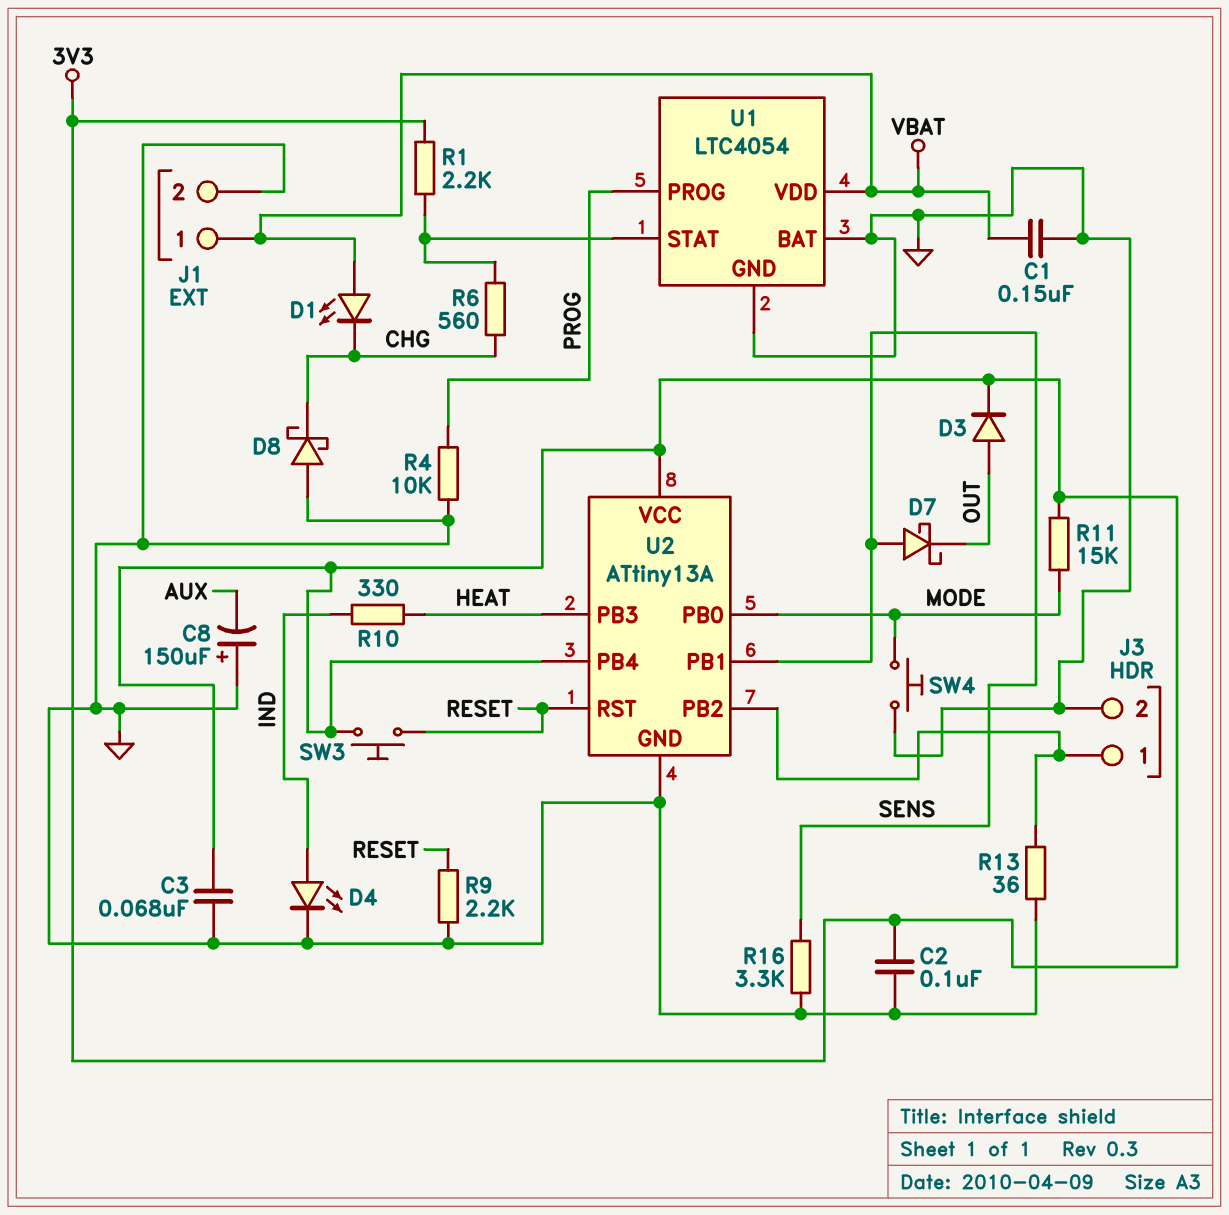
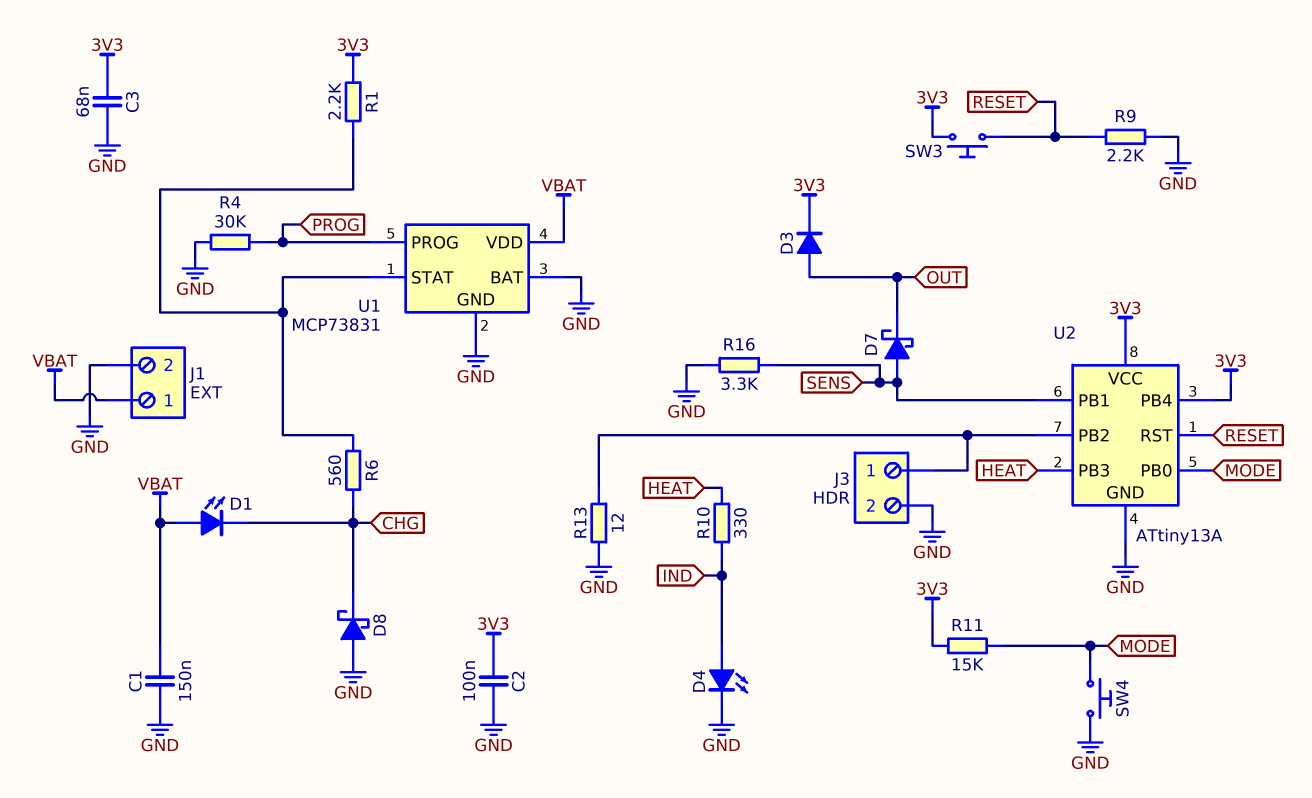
C8: 150uF (plus GND, minus AUX) -> none
R4: 10k (GND, PROG) -> 30k (GND, PROG)
R13: 36 (GND, J3/1) -> 12 (GND, J3/1)
U1: LTC4054 -> MCP73831

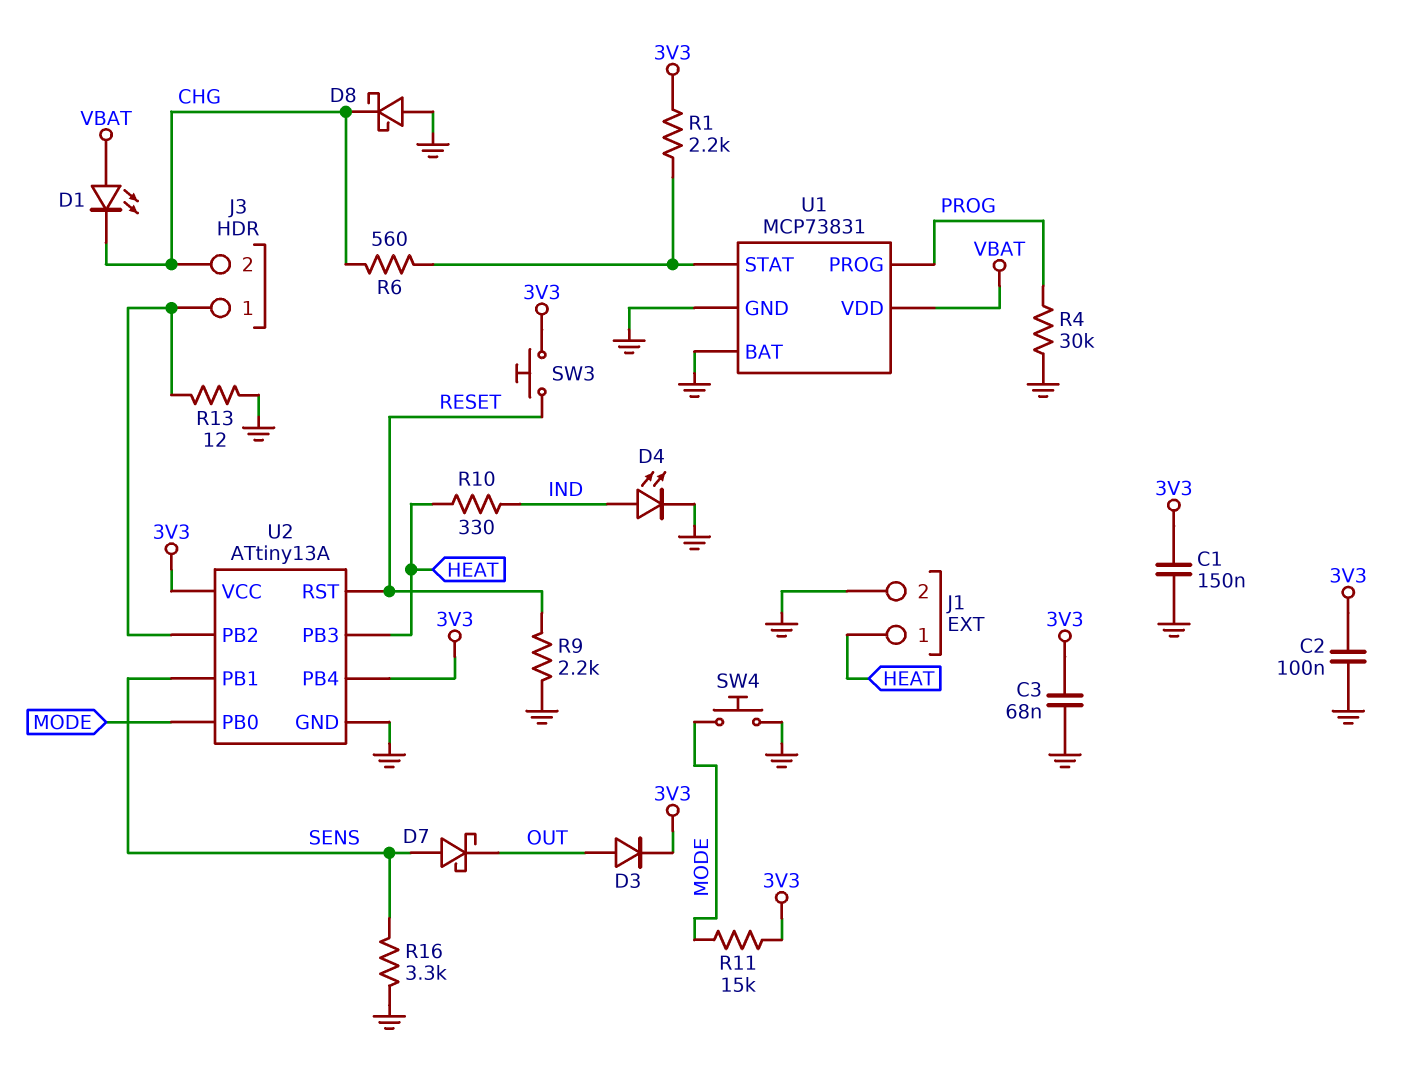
C1: 150nF (GND, VBAT) -> 150nF (3V3, GND)
J1 pin 1: VBAT -> HEAT
J3 pin 2: GND -> CHG

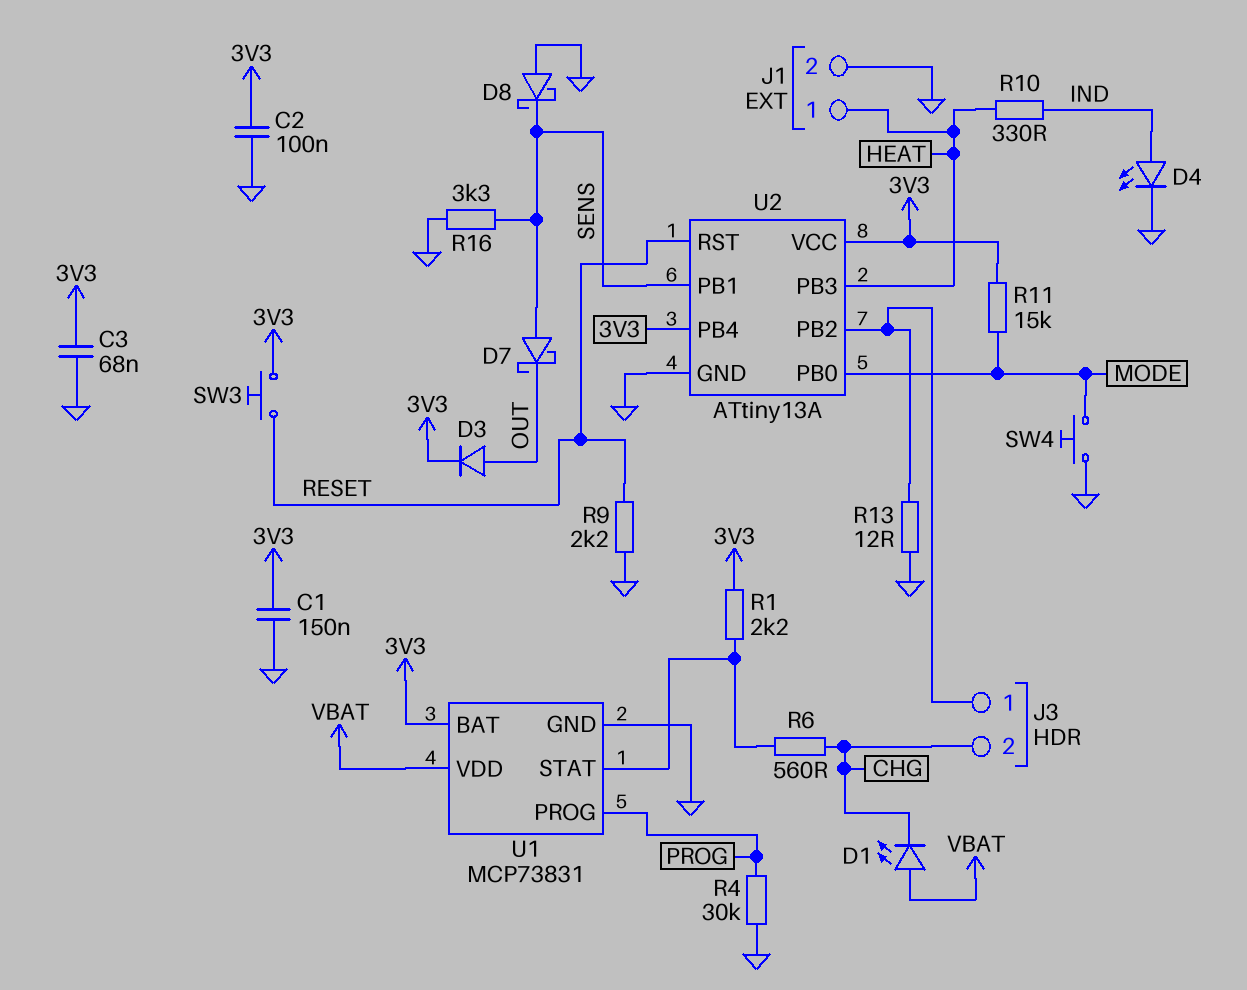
D8: schottky (A GND, K CHG) -> schottky (A GND, K SENS)
U1 pin BAT: GND -> 3V3

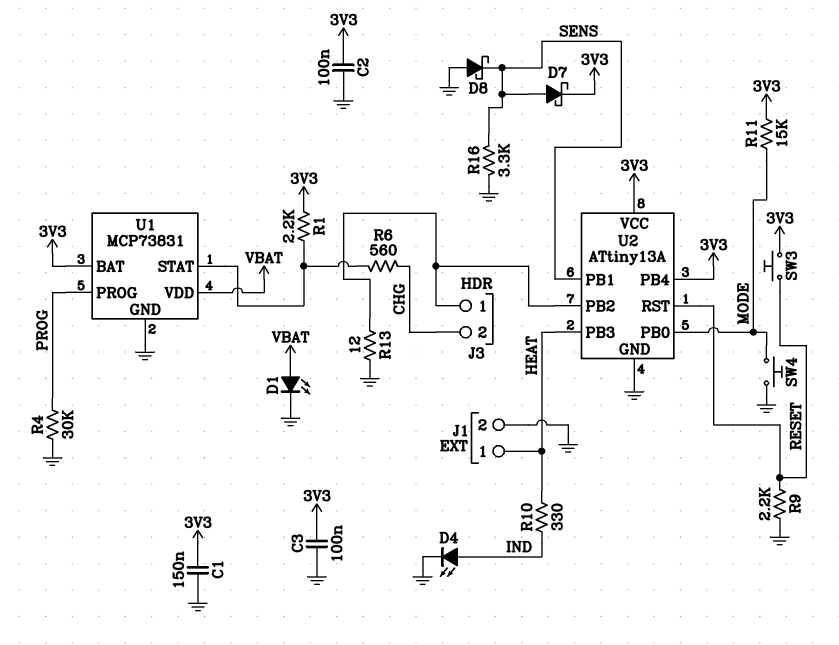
C3: 68nF (3V3, GND) -> 100nF (3V3, GND)
D1: LED (A VBAT, K CHG) -> LED (A VBAT, K GND)
D3: diode (A OUT, K 3V3) -> none
D7: schottky (A SENS, K OUT) -> schottky (A SENS, K 3V3)

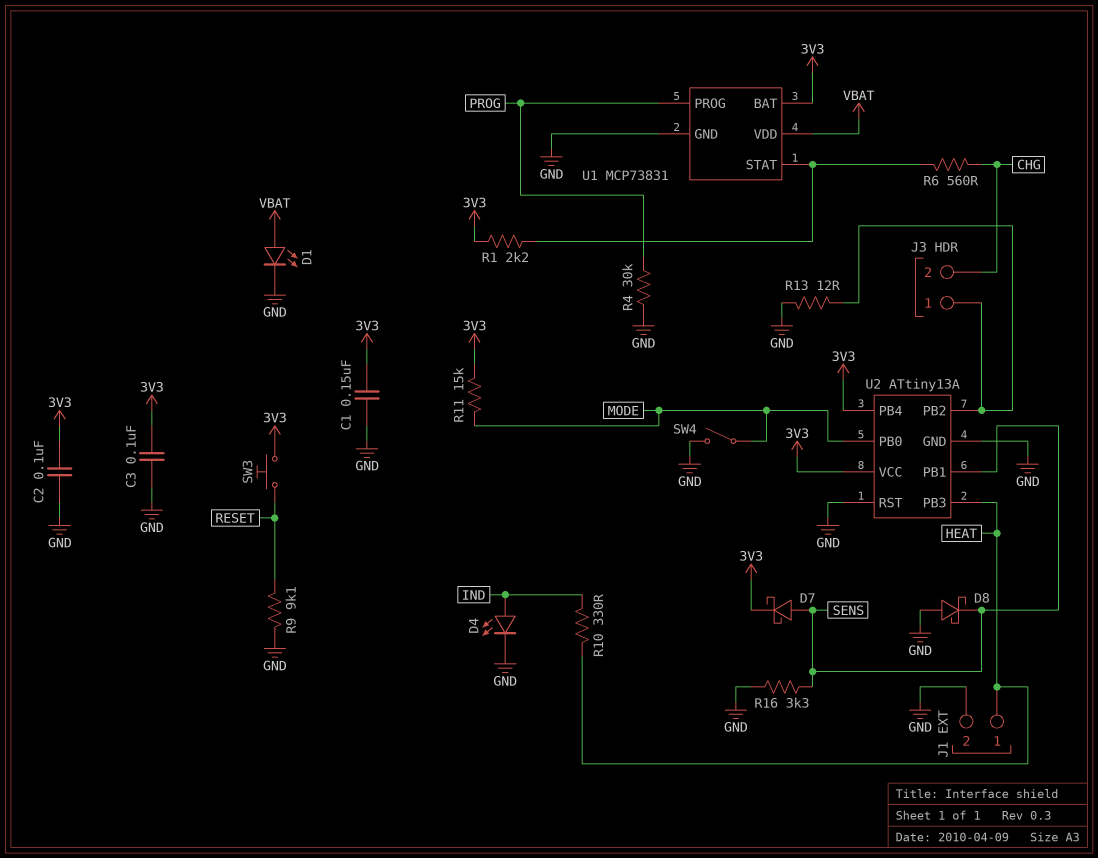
R9: 2.2k (GND, RESET) -> 9.1k (GND, RESET)
SW4: button (GND, MODE) -> switch (GND, MODE)
U2 pin RST: RESET -> GND

